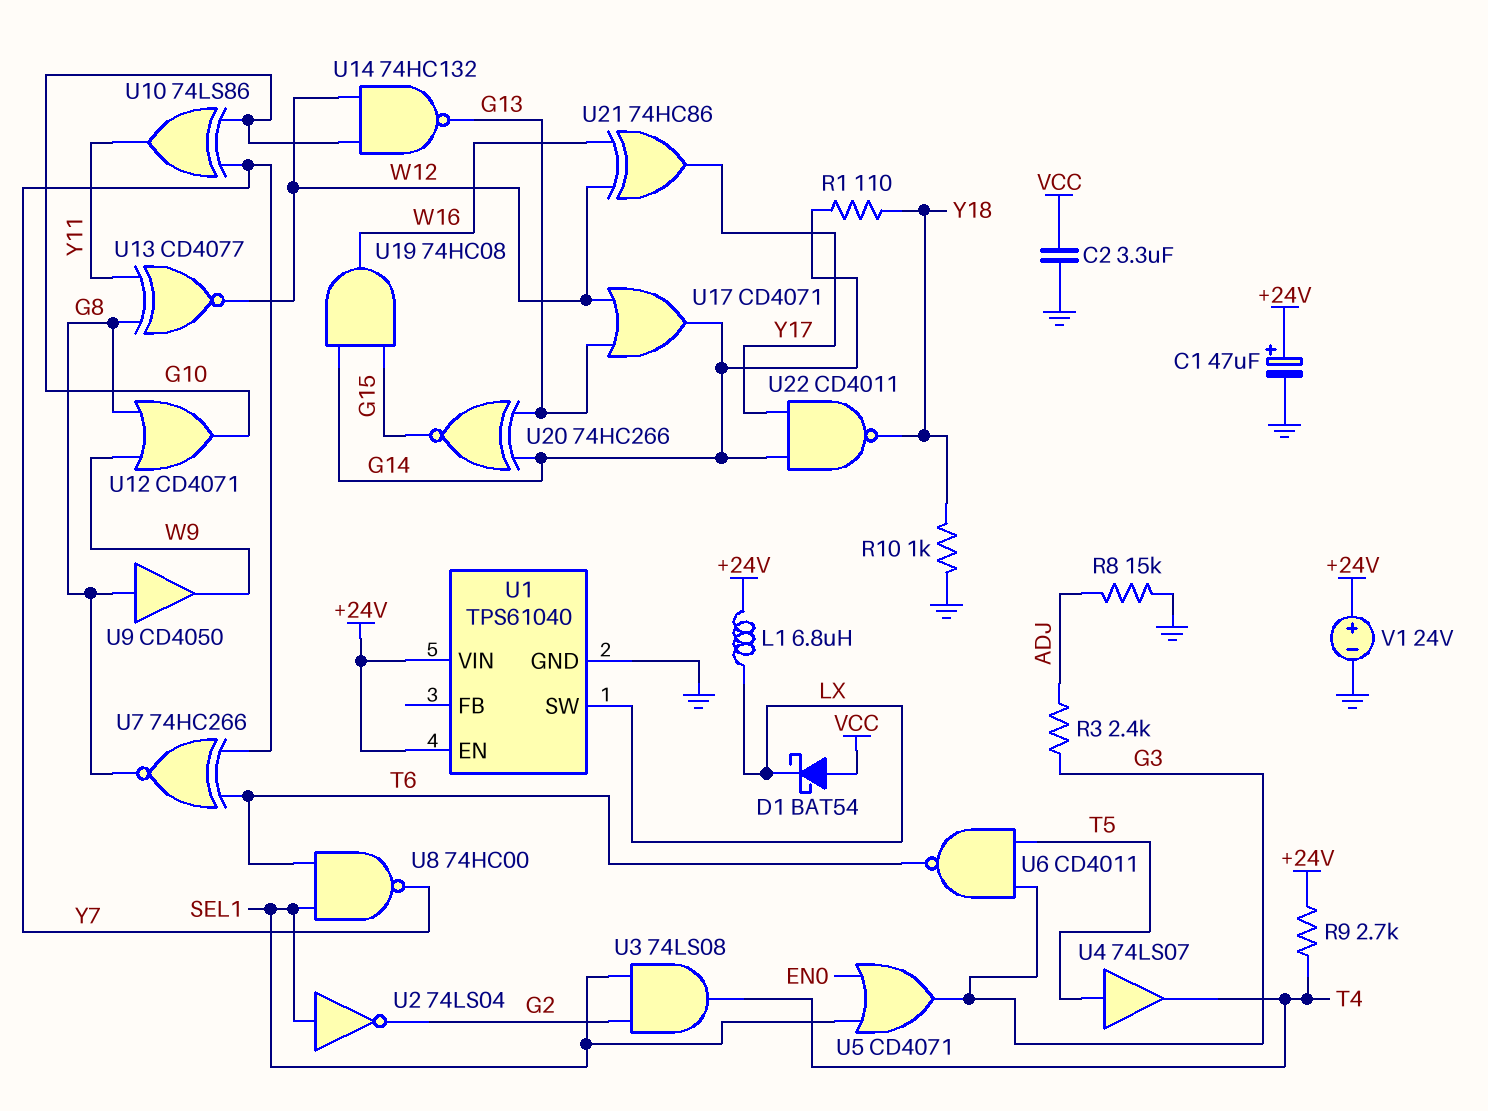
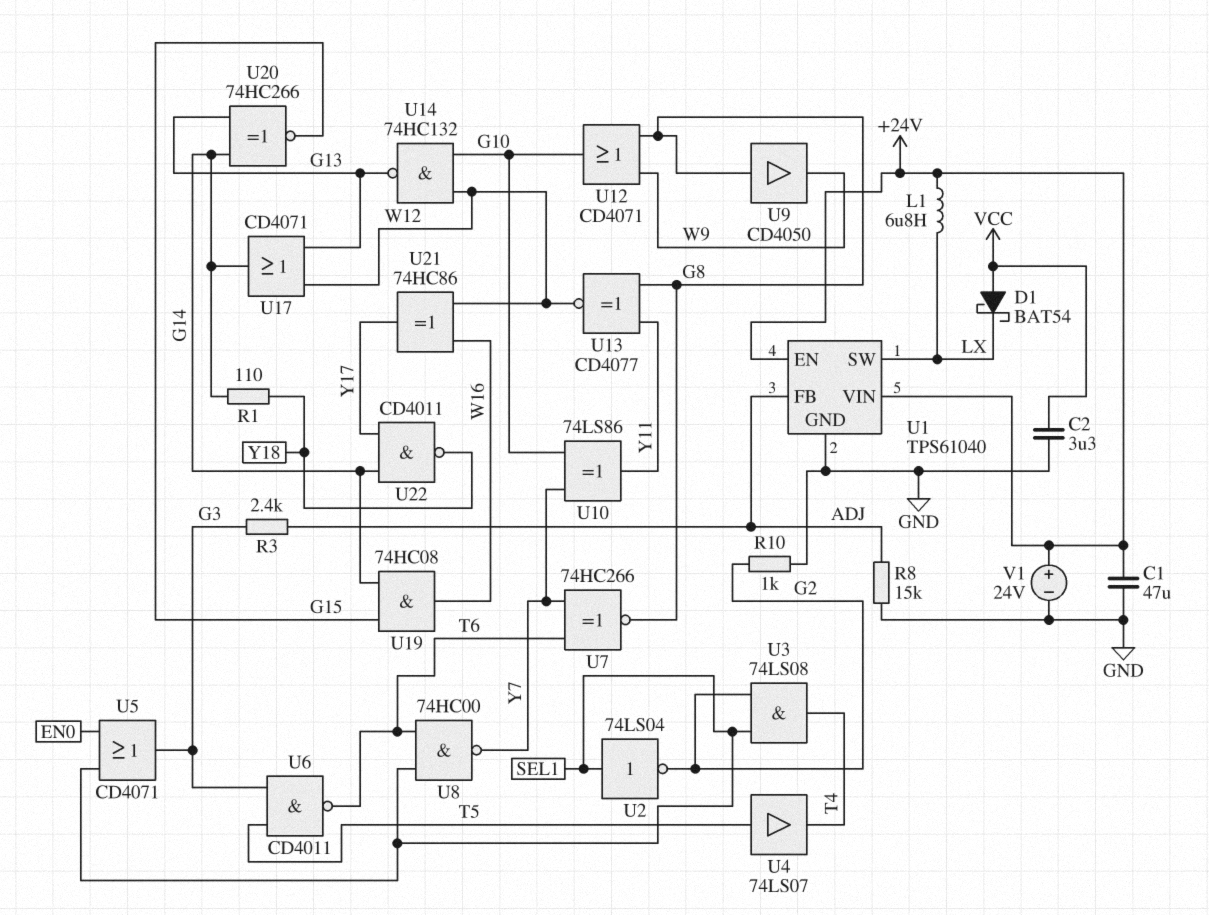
C1: 47uF (plus +24V, minus GND) -> 47uF (+24V, GND)
R9: 2.7k (+24V, T4) -> none
R10: 1k (GND, Y18) -> 1k (G2, GND)
U1 pin FB: none -> ADJ

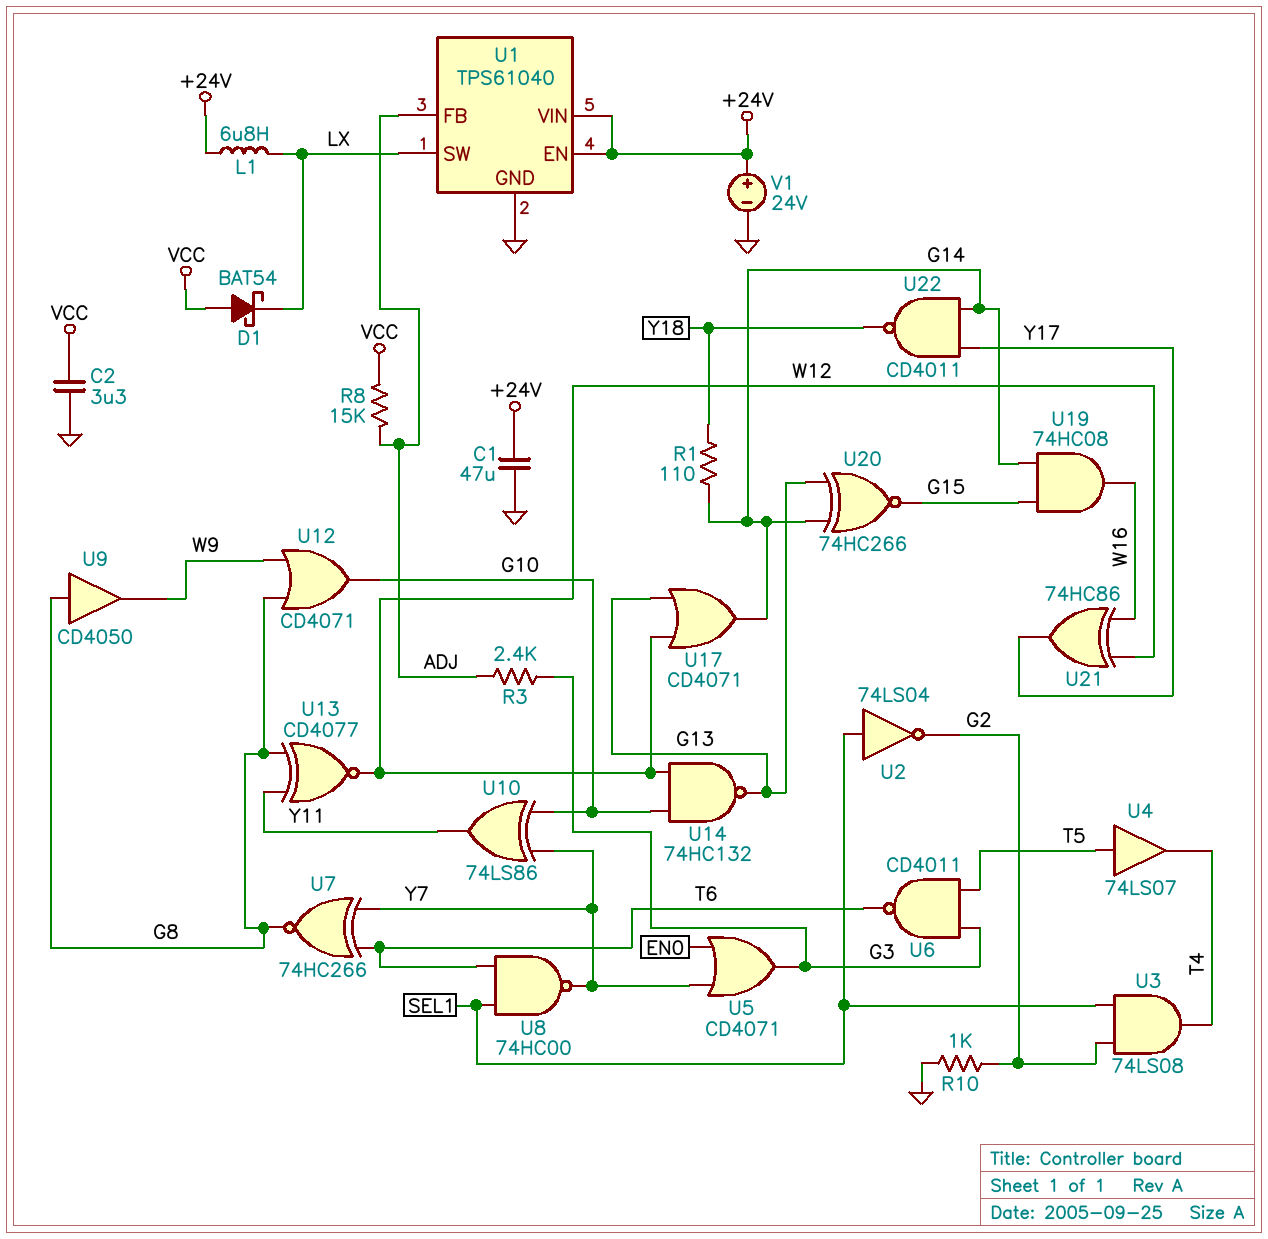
R8: 15k (ADJ, GND) -> 15k (ADJ, VCC)
U5: OR CD4071 (in EN0, in SEL1, out G3) -> OR CD4071 (in EN0, in Y7, out G3)

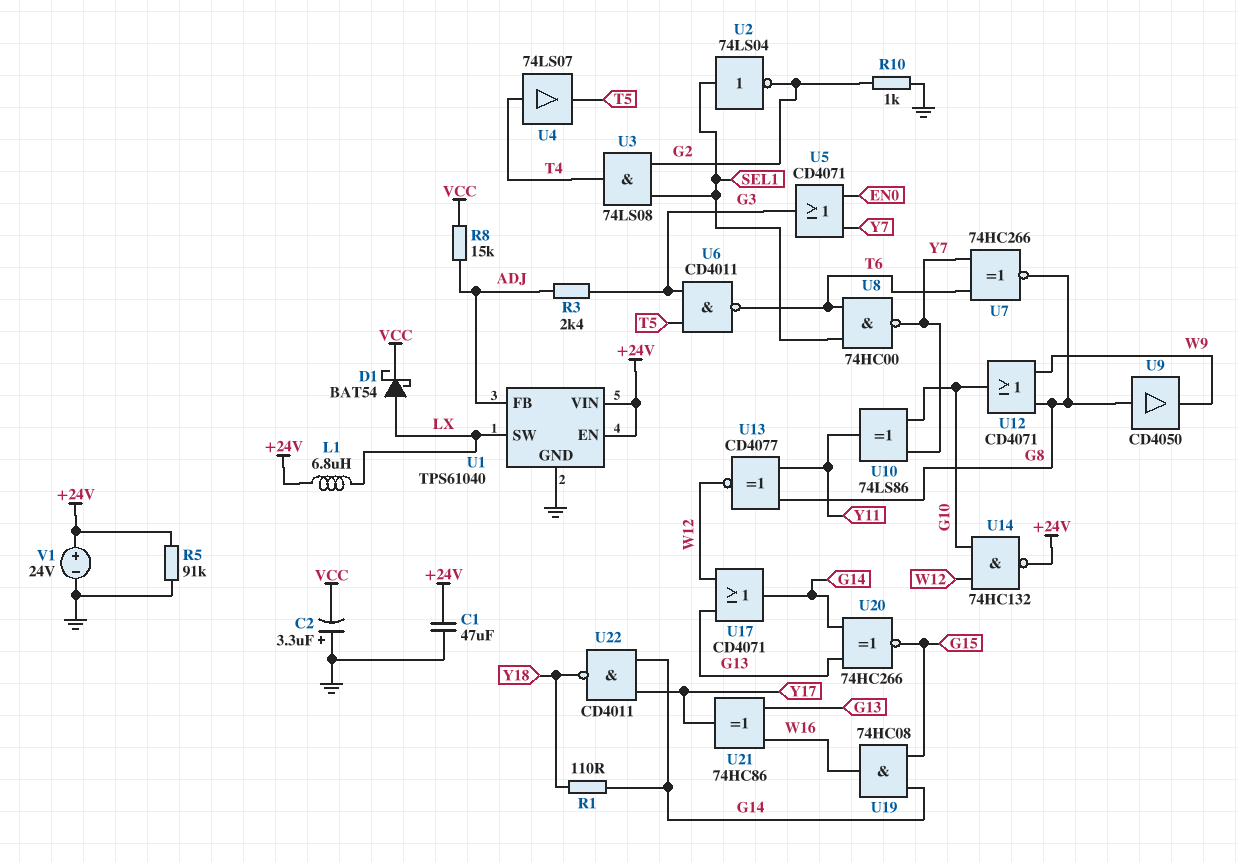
C2: 3.3uF (GND, VCC) -> 3.3uF (plus GND, minus VCC)
D1: schottky BAT54 (A VCC, K LX) -> schottky BAT54 (A LX, K VCC)
R5: none -> 91k (+24V, GND)
U4: buffer 74LS07 (in T5, out T4) -> buffer 74LS07 (in T4, out T5)
U14: NAND 74HC132 (in G10, in W12, out G13) -> NAND 74HC132 (in G10, in W12, out +24V)
U21: XOR 74HC86 (in W12, in W16, out Y17) -> XOR 74HC86 (in G13, in W16, out Y17)

